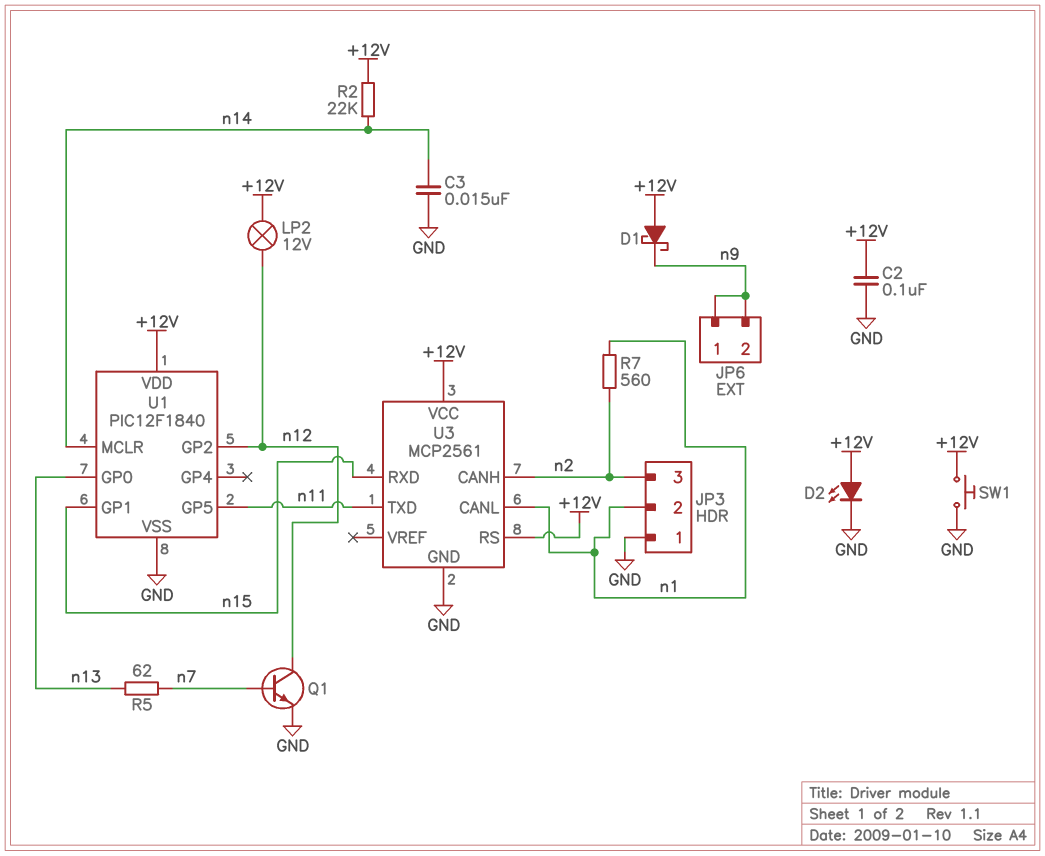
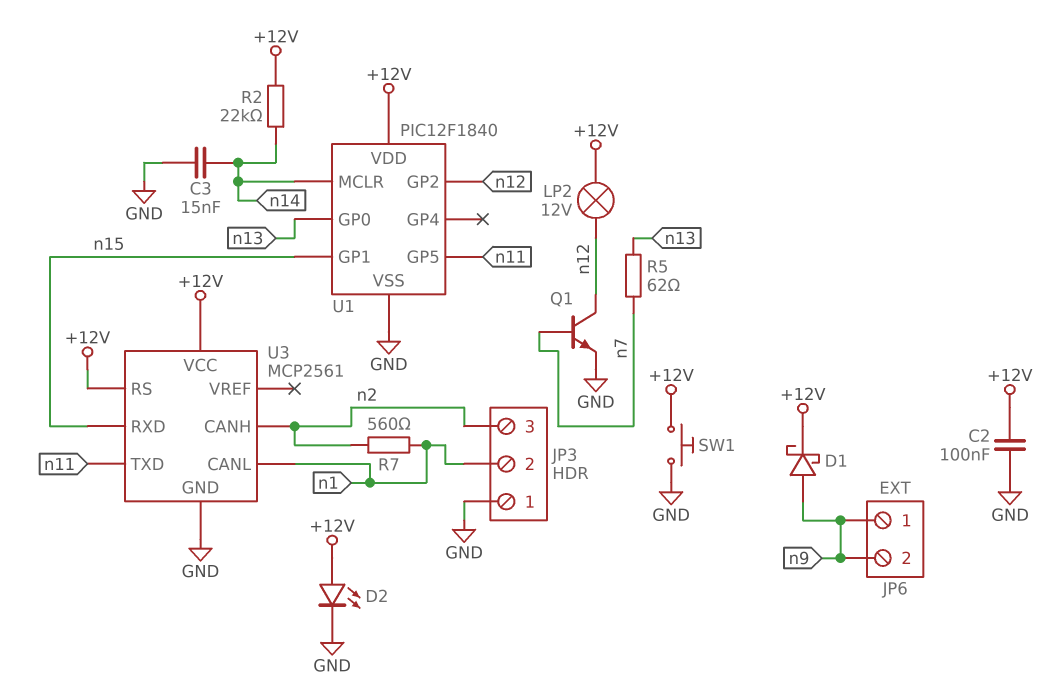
D1: schottky (A +12V, K n9) -> schottky (A n9, K +12V)

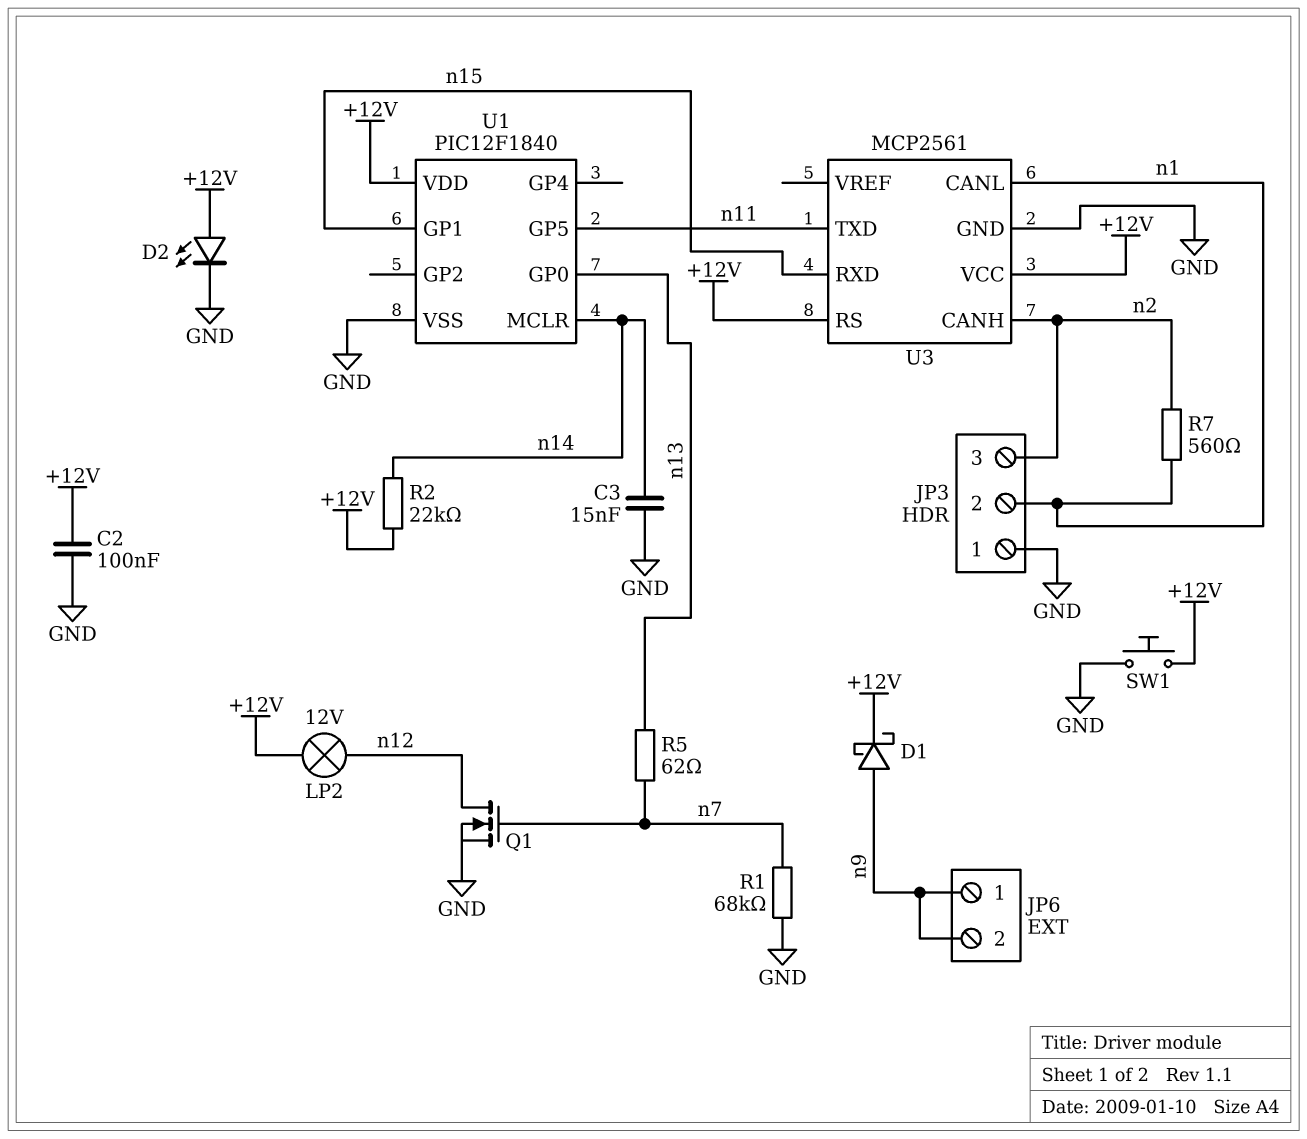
Q1: NPN (B n7, C n12, E GND) -> NMOS (G n7, D n12, S GND)
R1: none -> 68k (GND, n7)
U1 pin GP2: n12 -> none

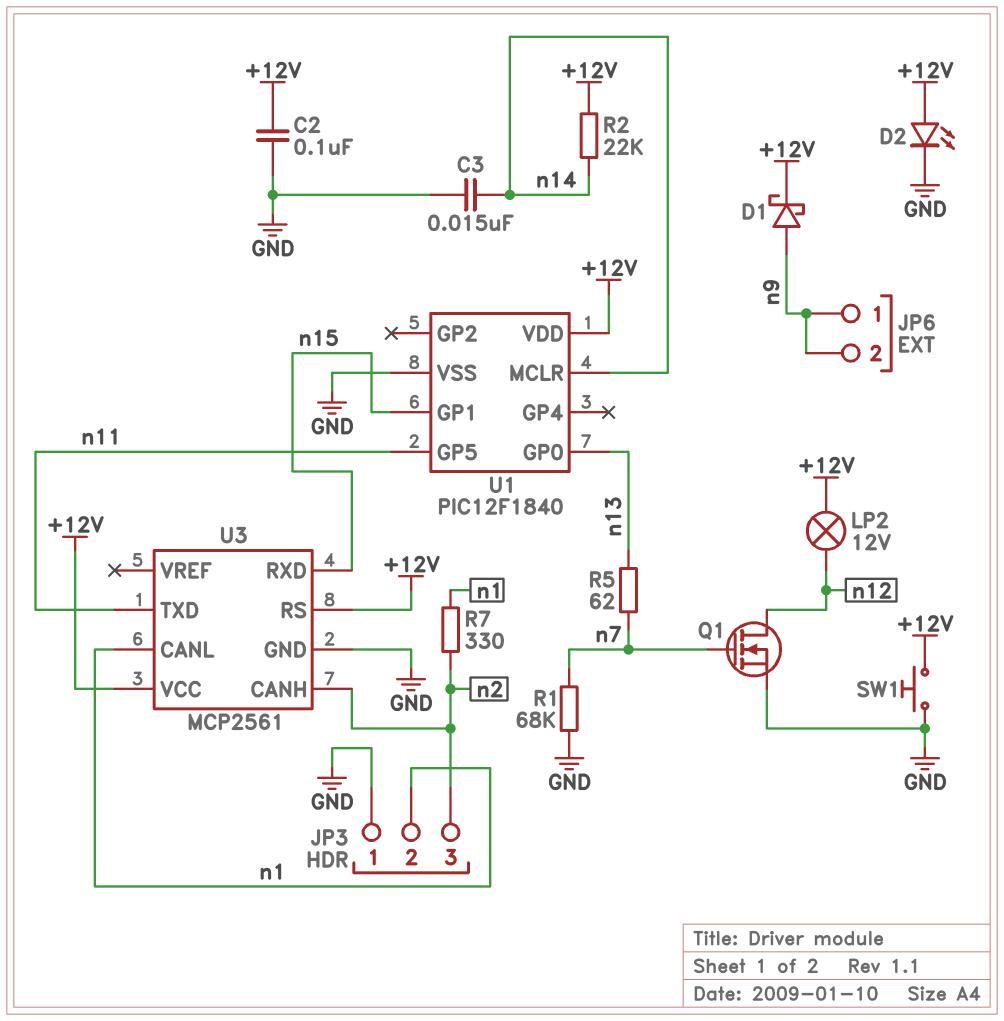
R7: 560 (n1, n2) -> 330 (n1, n2)

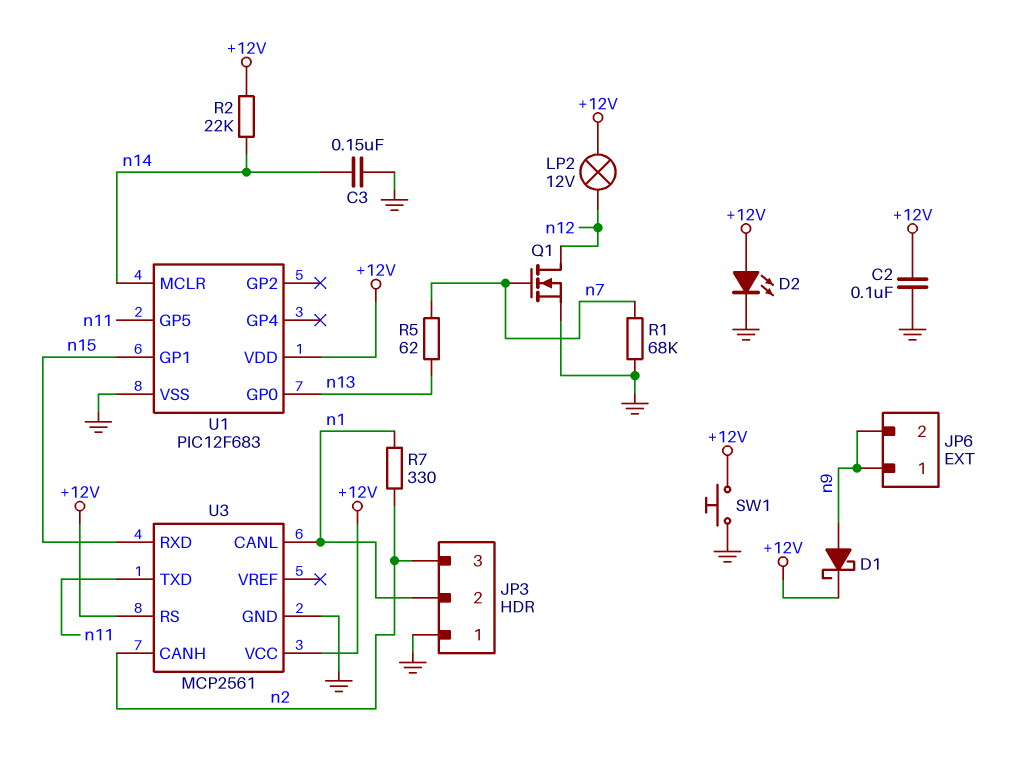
C3: 15nF (GND, n14) -> 150nF (GND, n14)
U1: PIC12F1840 -> PIC12F683

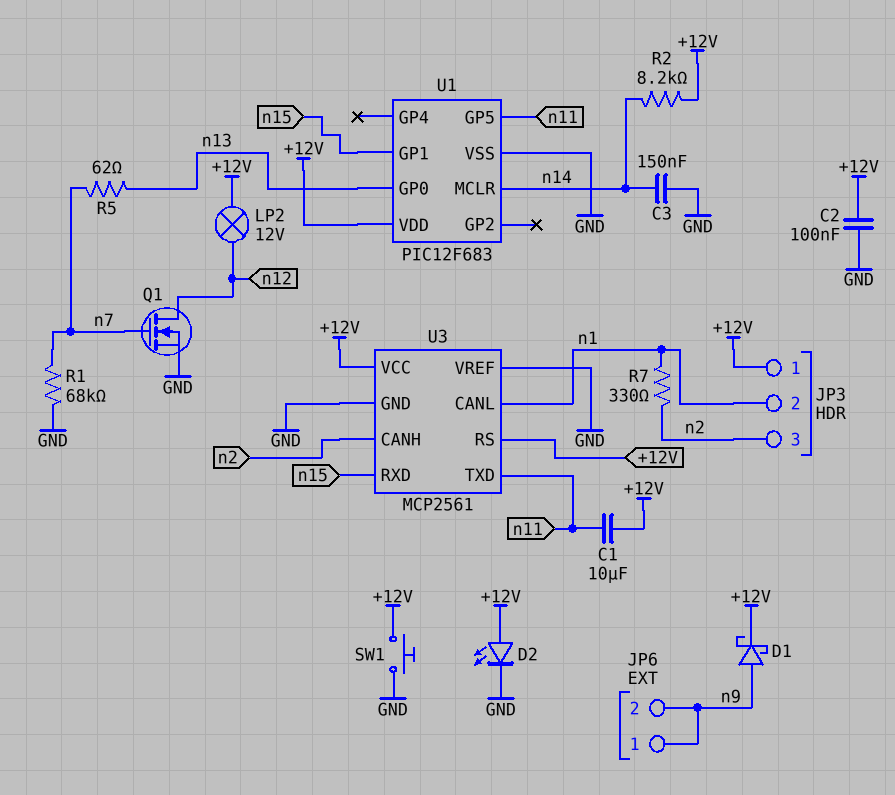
C1: none -> 10uF (+12V, n11)
JP3 pin 1: GND -> +12V
R2: 22k (+12V, n14) -> 8.2k (+12V, n14)
U3 pin VREF: none -> GND

